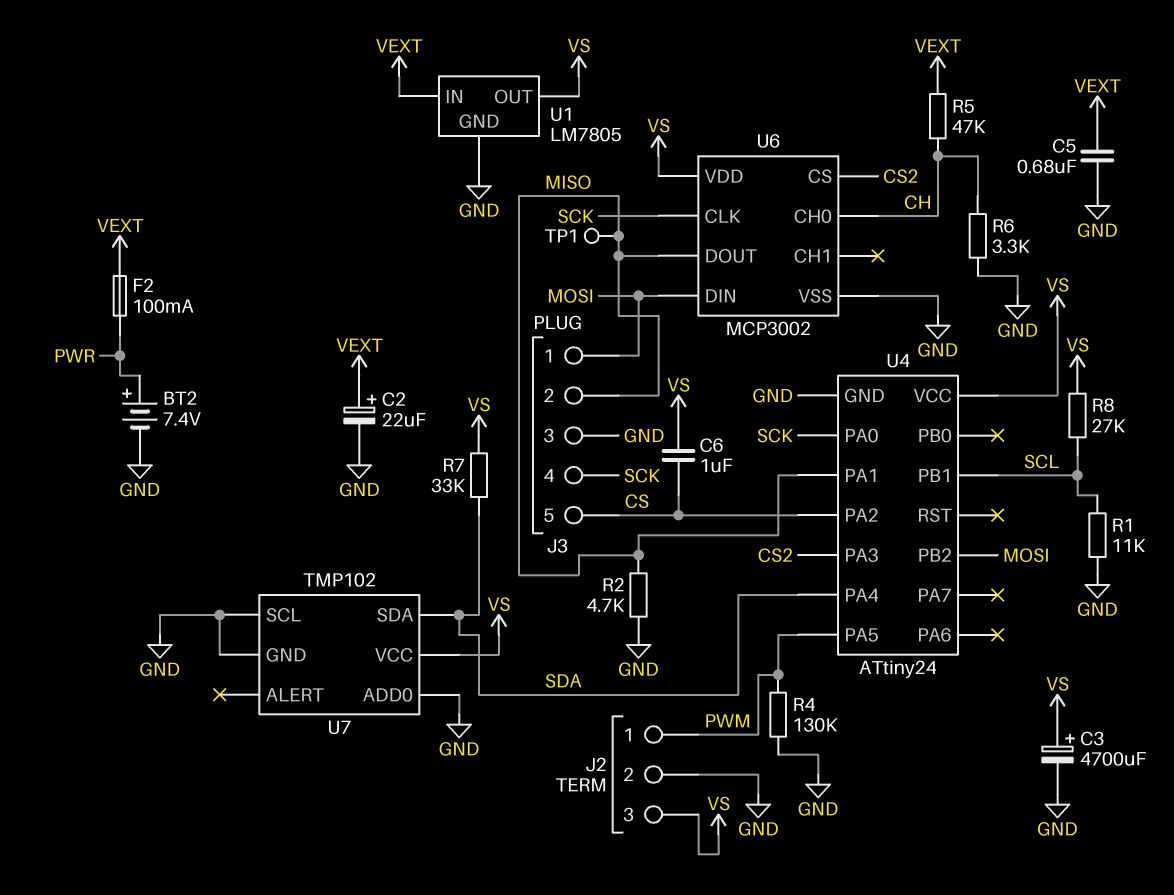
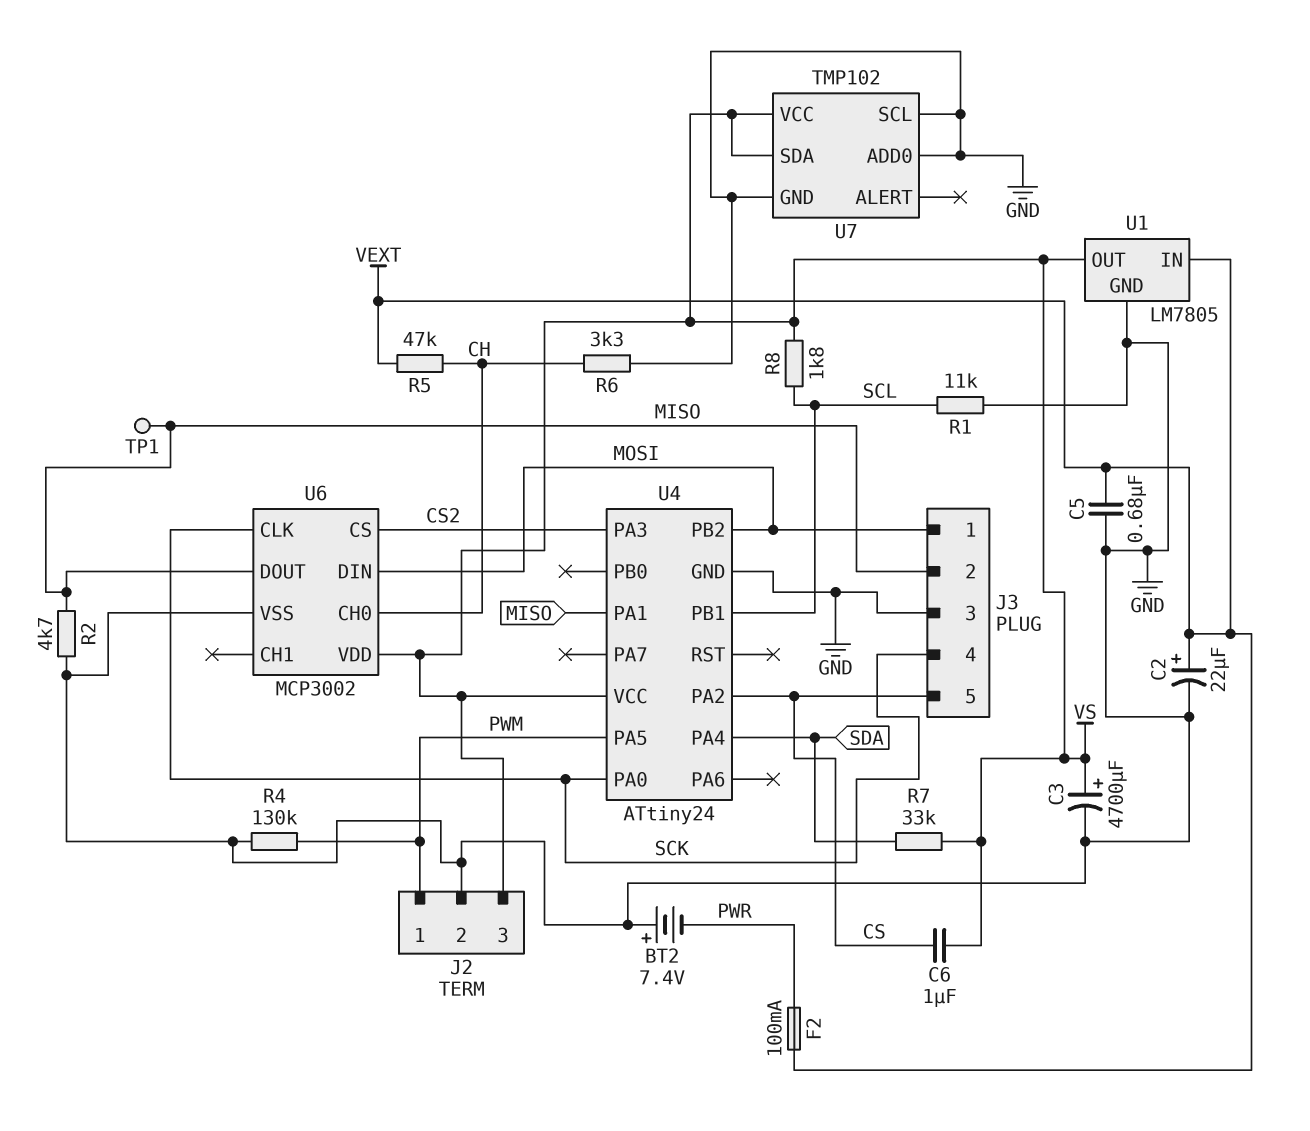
BT2: 7.4V (plus PWR, minus GND) -> 7.4V (plus GND, minus PWR)
R8: 27k (SCL, VS) -> 1.8k (SCL, VS)
U7 pin SDA: SDA -> VS

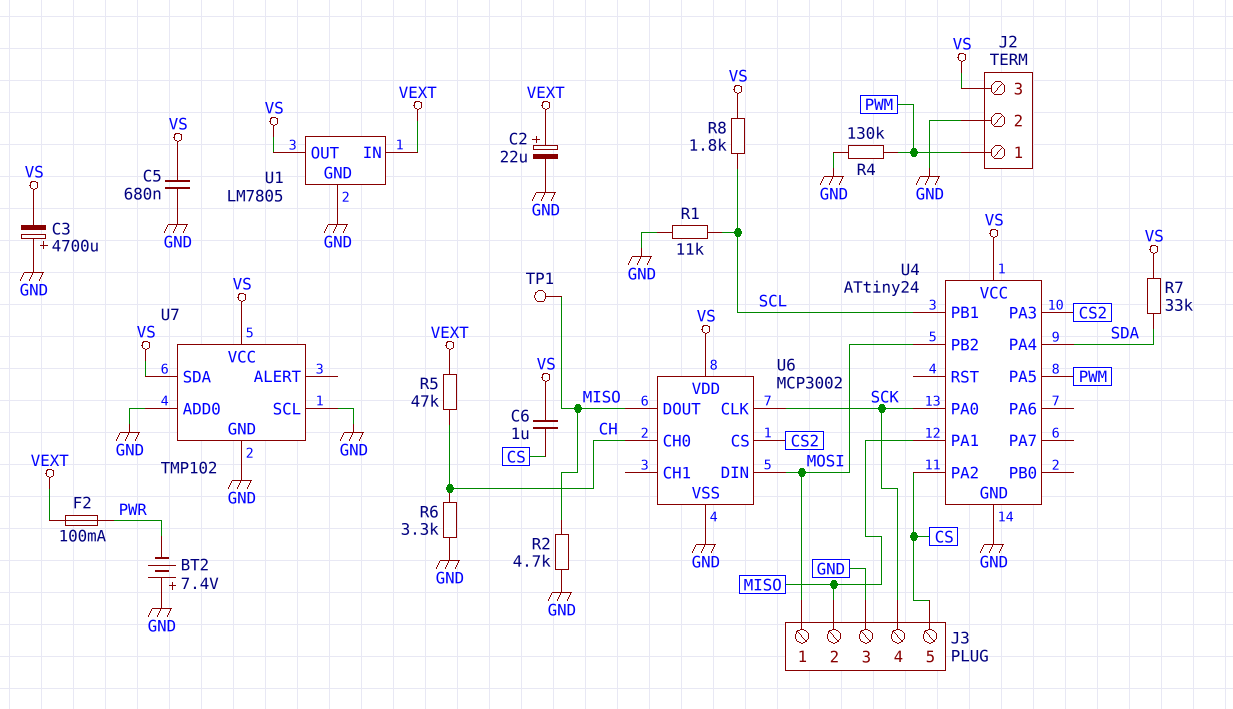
C3: 4700uF (plus VS, minus GND) -> 4700uF (plus GND, minus VS)
C5: 680nF (GND, VEXT) -> 680nF (GND, VS)

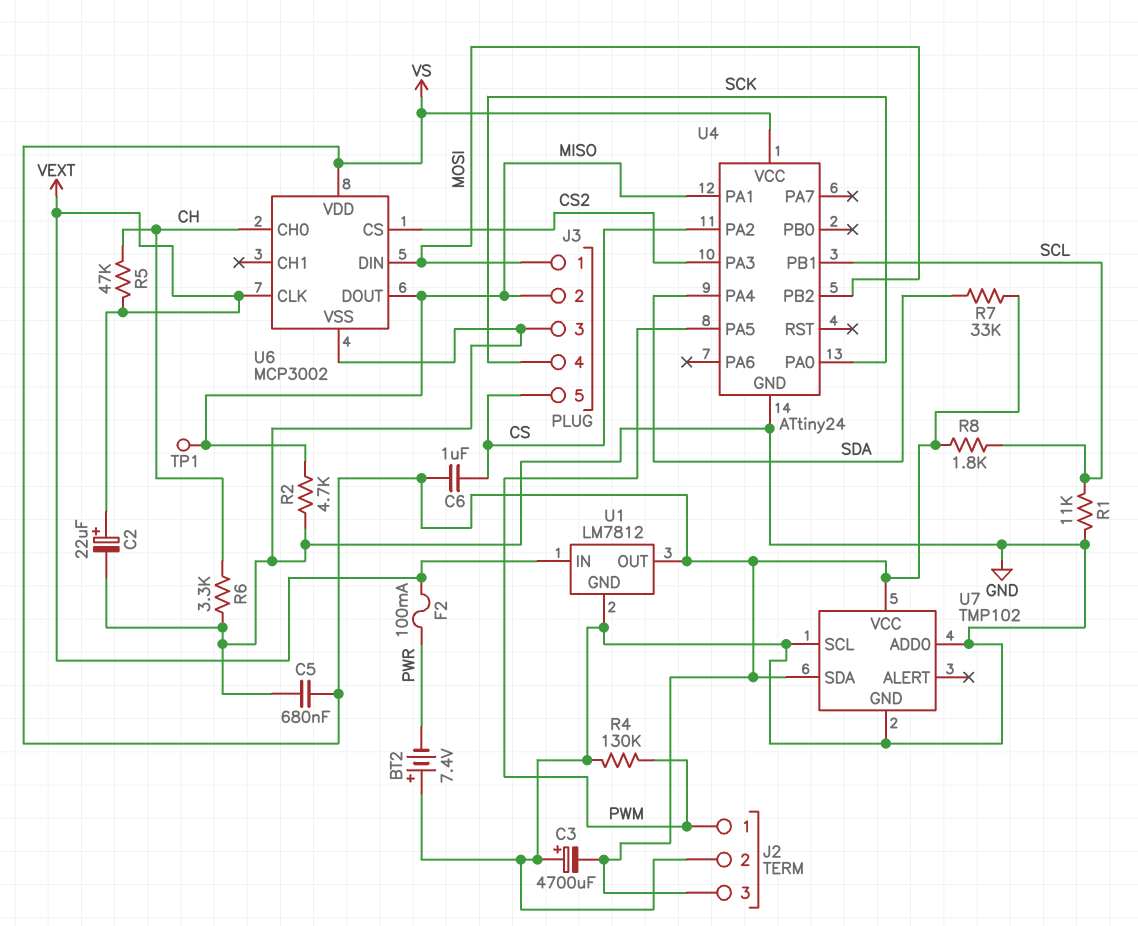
U1: LM7805 -> LM7812
U6 pin CLK: SCK -> VEXT

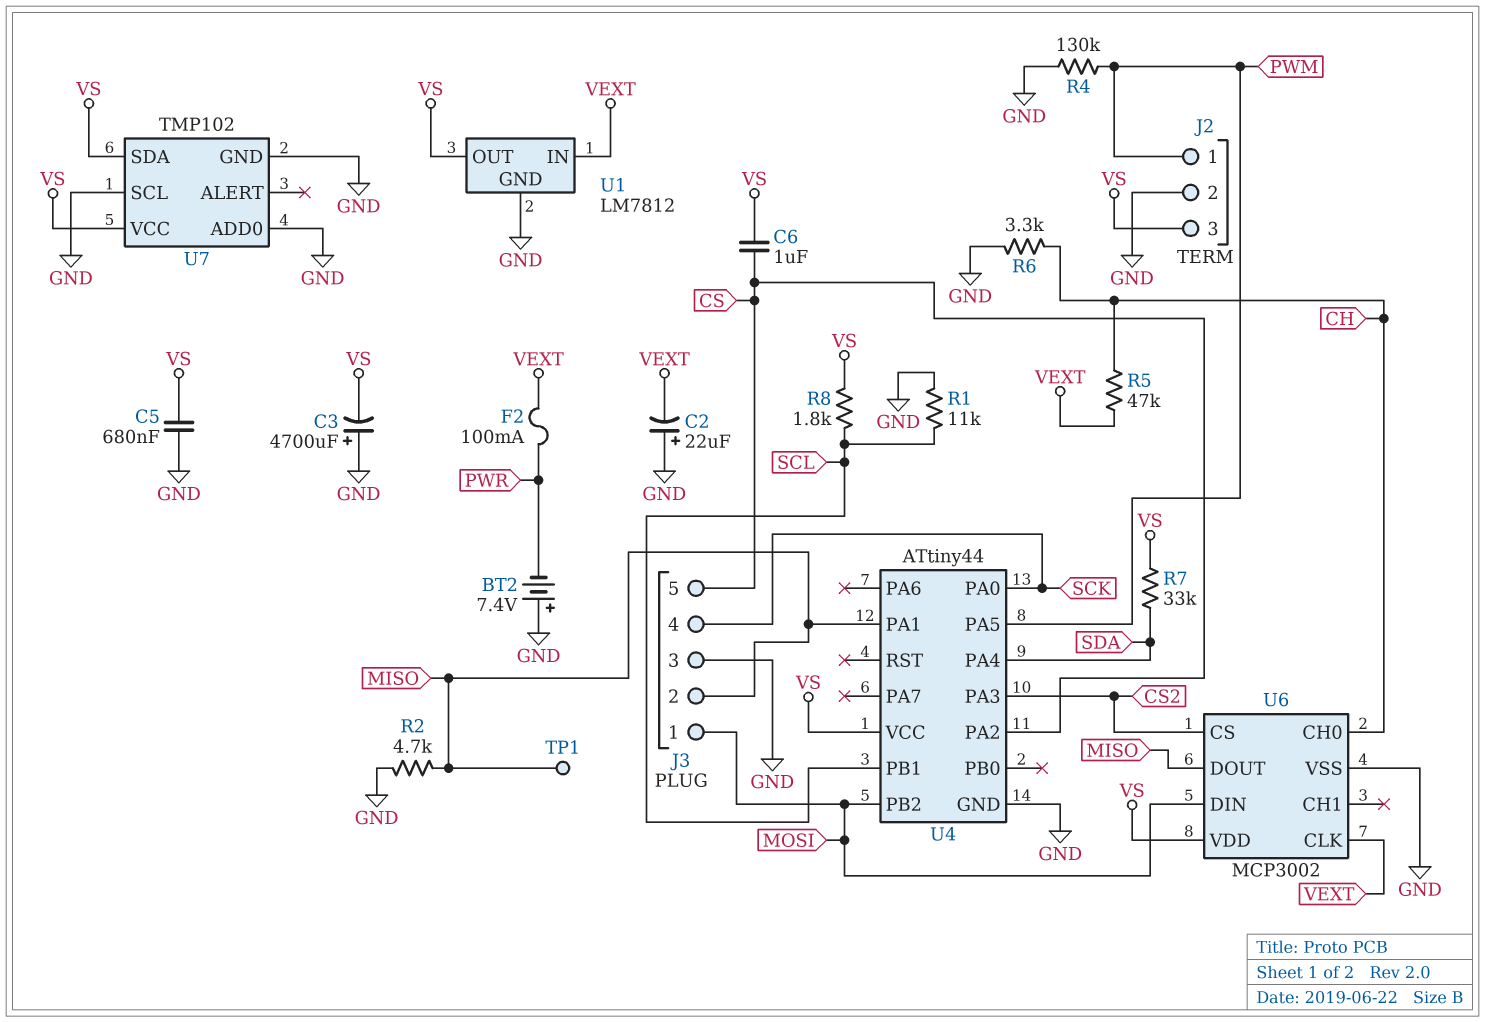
C2: 22uF (plus VEXT, minus GND) -> 22uF (plus GND, minus VEXT)
U4: ATtiny24 -> ATtiny44

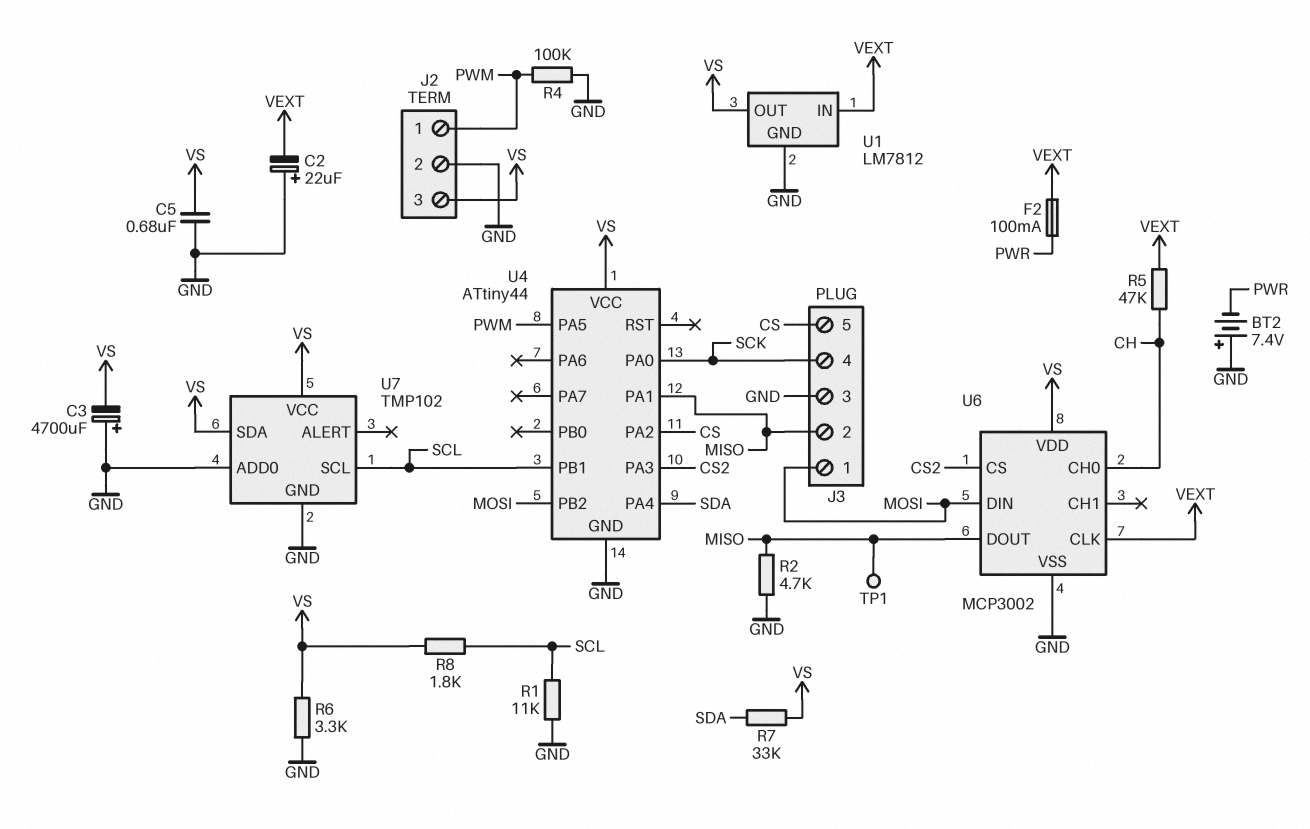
C6: 1uF (CS, VS) -> none
R4: 130k (GND, PWM) -> 100k (GND, PWM)
R6: 3.3k (CH, GND) -> 3.3k (GND, VS)
U7 pin SCL: GND -> SCL

